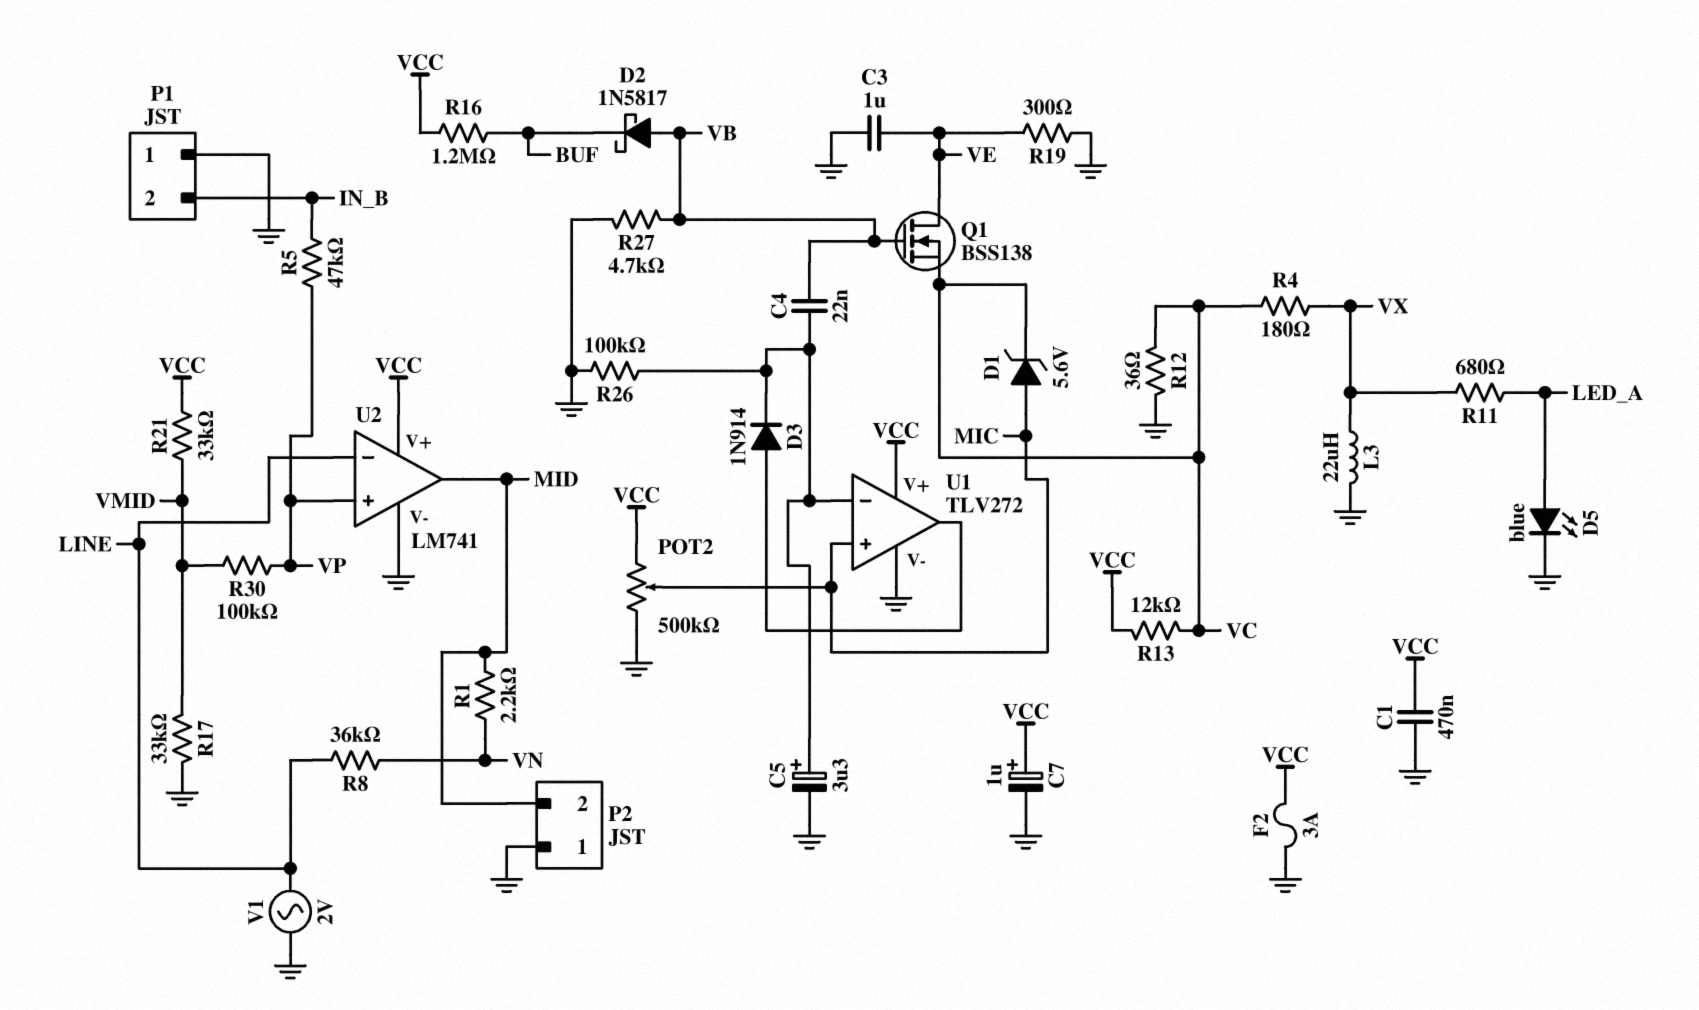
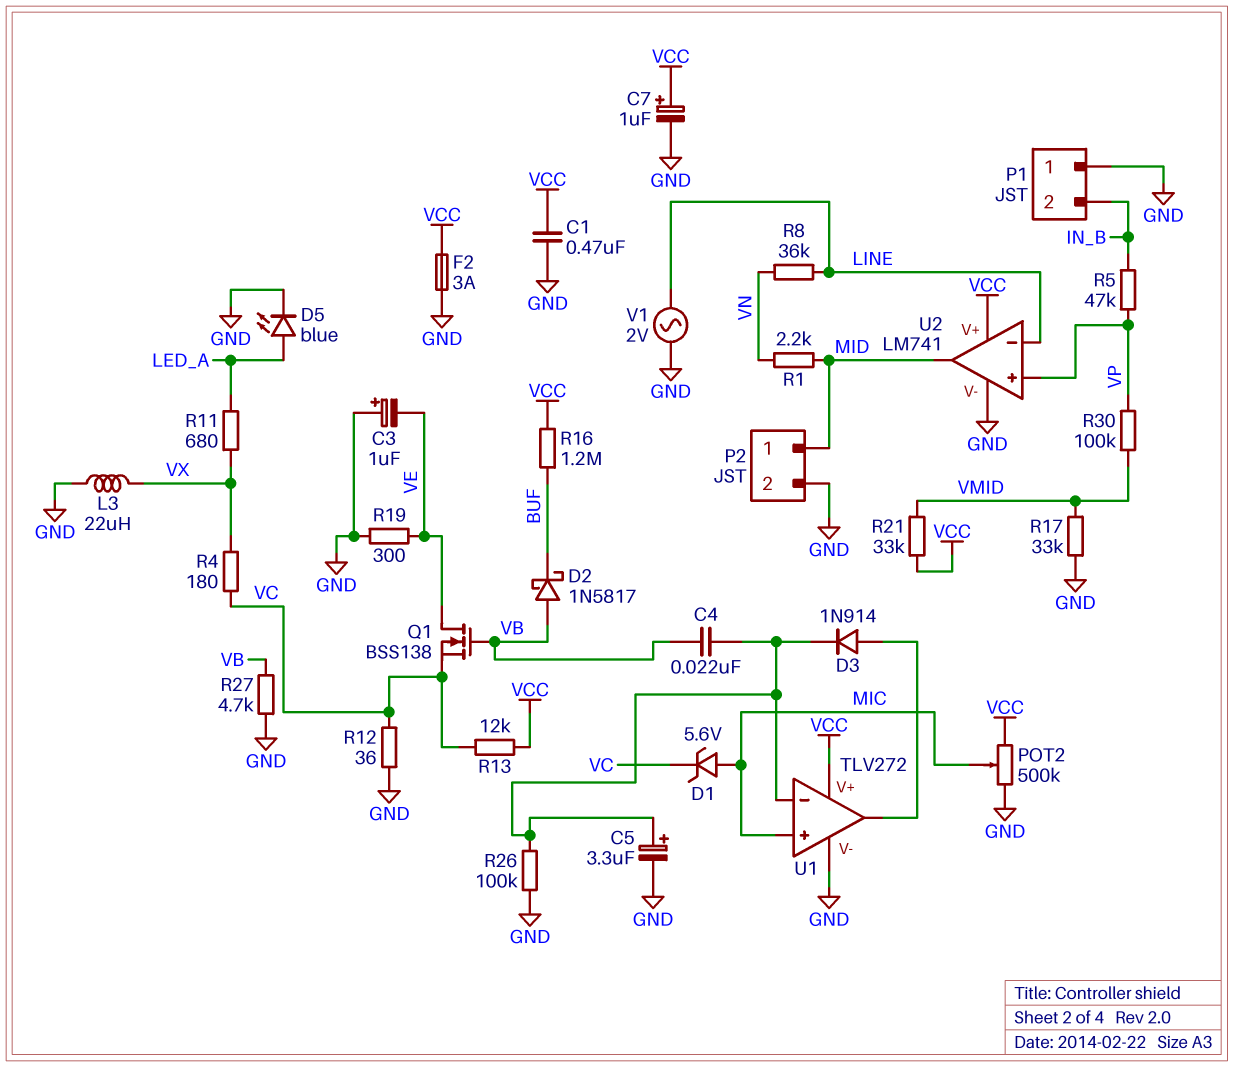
C3: 1uF (GND, VE) -> 1uF (plus GND, minus VE)
P2 pin 1: GND -> MID
P2 pin 2: MID -> GND

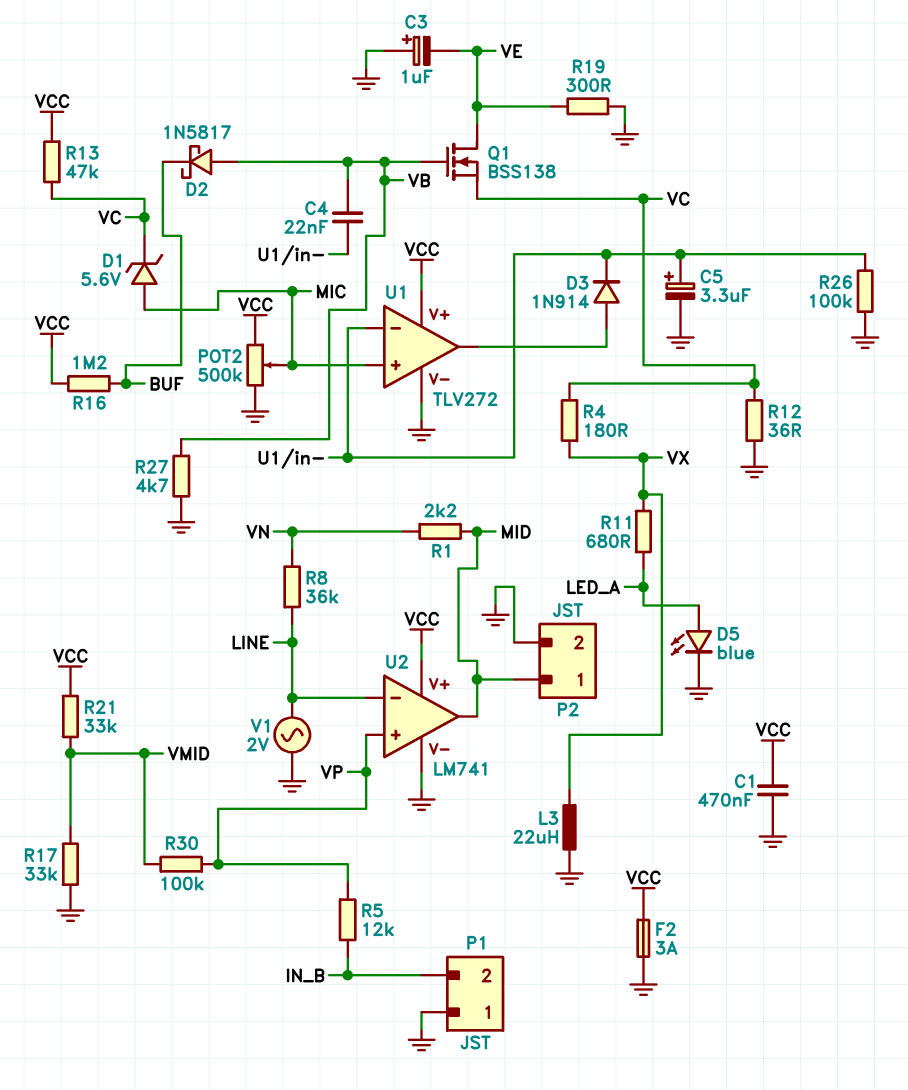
C7: 1uF (plus VCC, minus GND) -> none
R5: 47k (IN_B, VP) -> 12k (IN_B, VP)
R13: 12k (VC, VCC) -> 47k (VC, VCC)

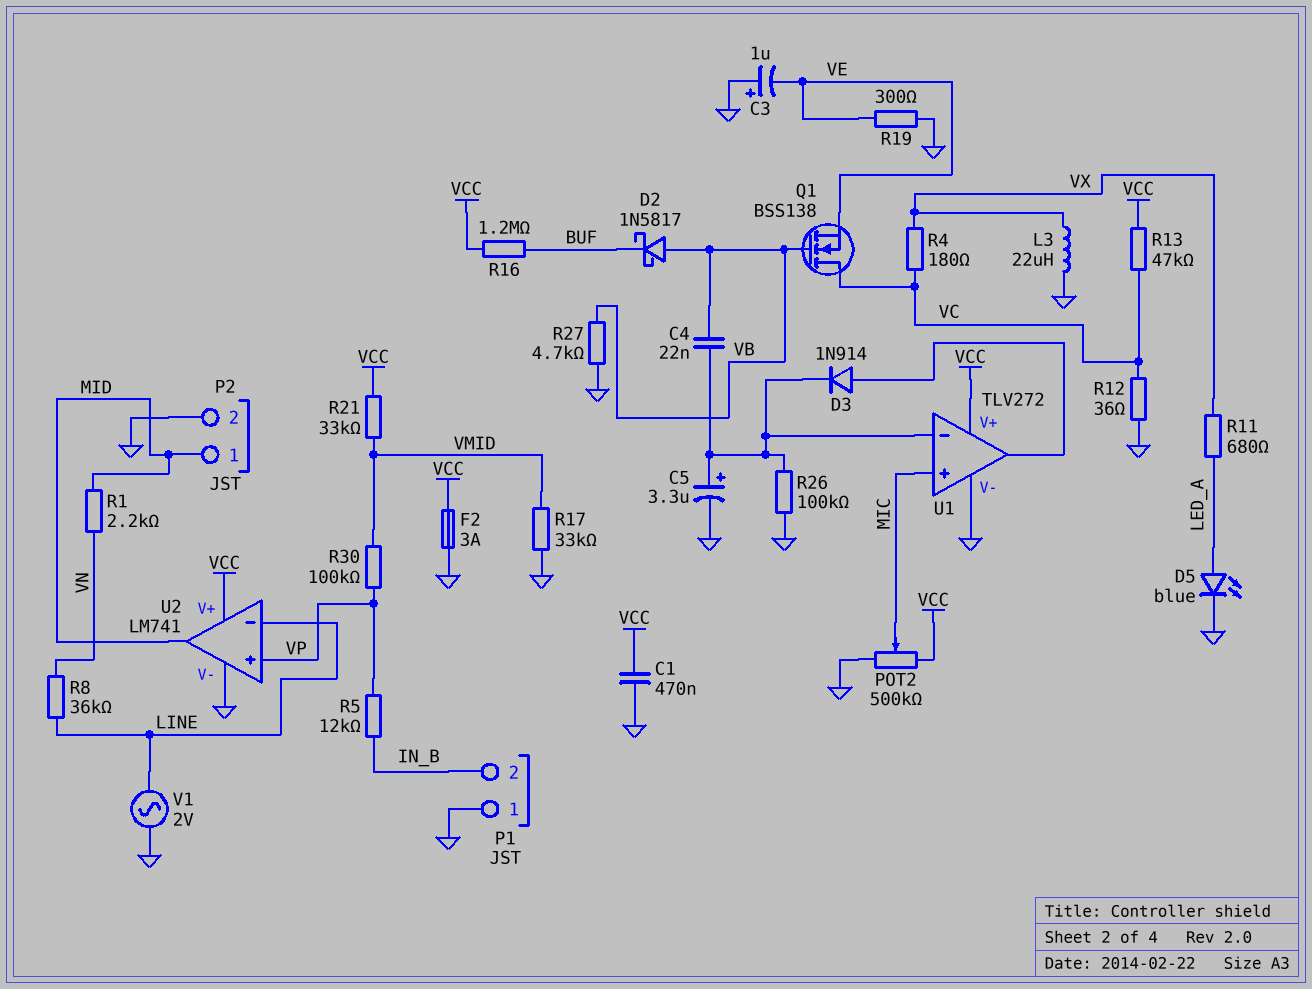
D1: zener 5.6V (A MIC, K VC) -> none
Q1: NMOS BSS138 (G VB, D VE, S VC) -> NMOS BSS138 (G VB, D VC, S VE)

